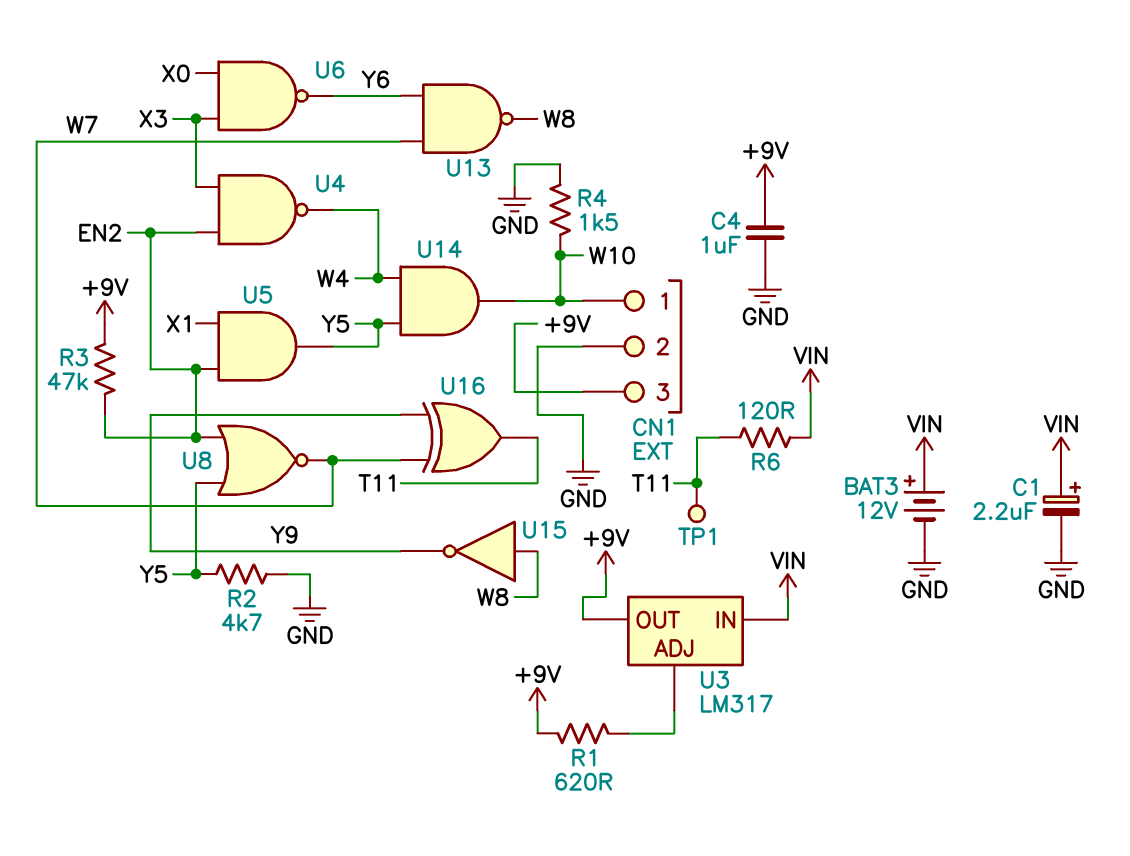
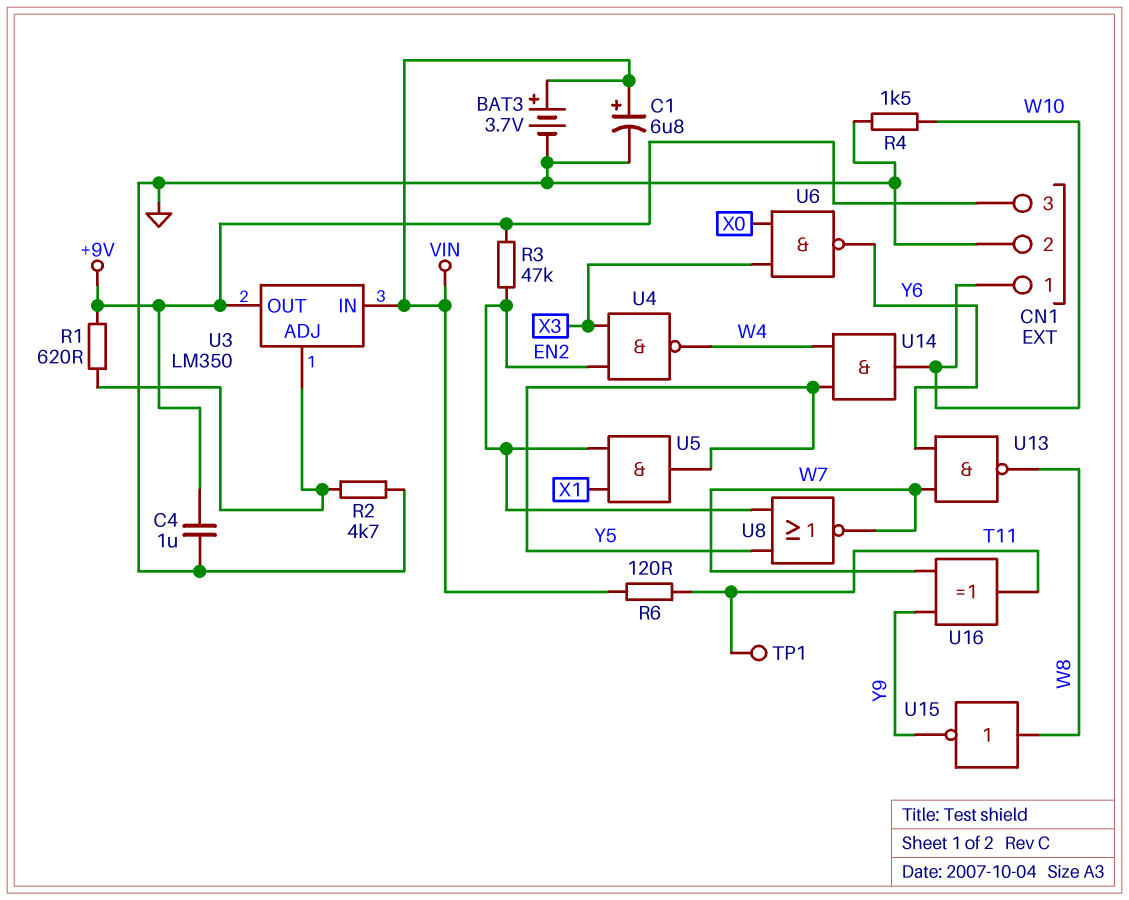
BAT3: 12V (plus VIN, minus GND) -> 3.7V (plus VIN, minus GND)
C1: 2.2uF (plus VIN, minus GND) -> 6.8uF (plus VIN, minus GND)
R2: 4.7k (GND, Y5) -> 4.7k (GND, U3/ADJ)
U3: LM317 -> LM350

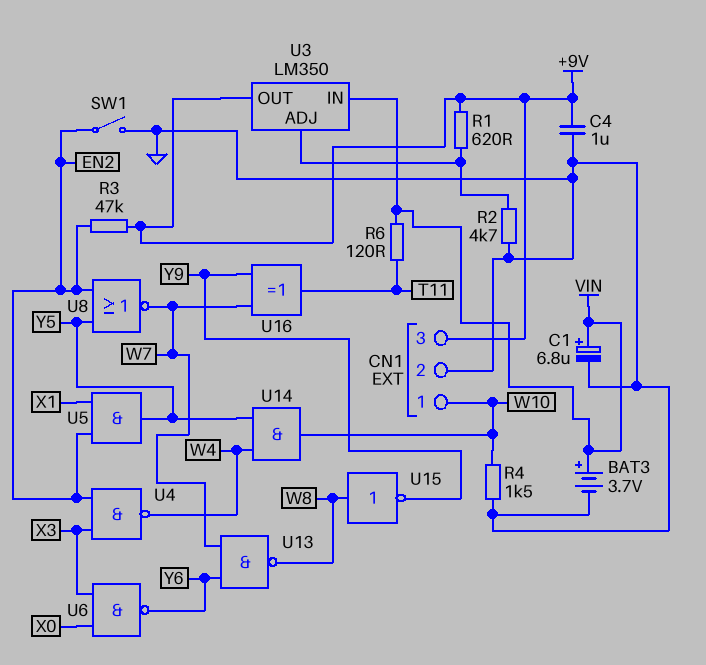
SW1: none -> switch (EN2, GND)
TP1: test point (T11) -> none

